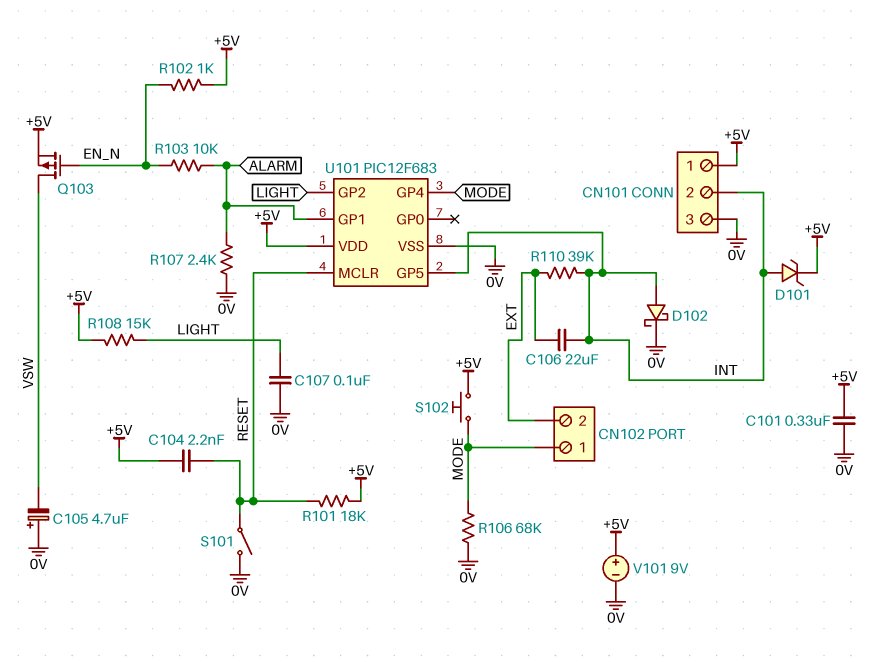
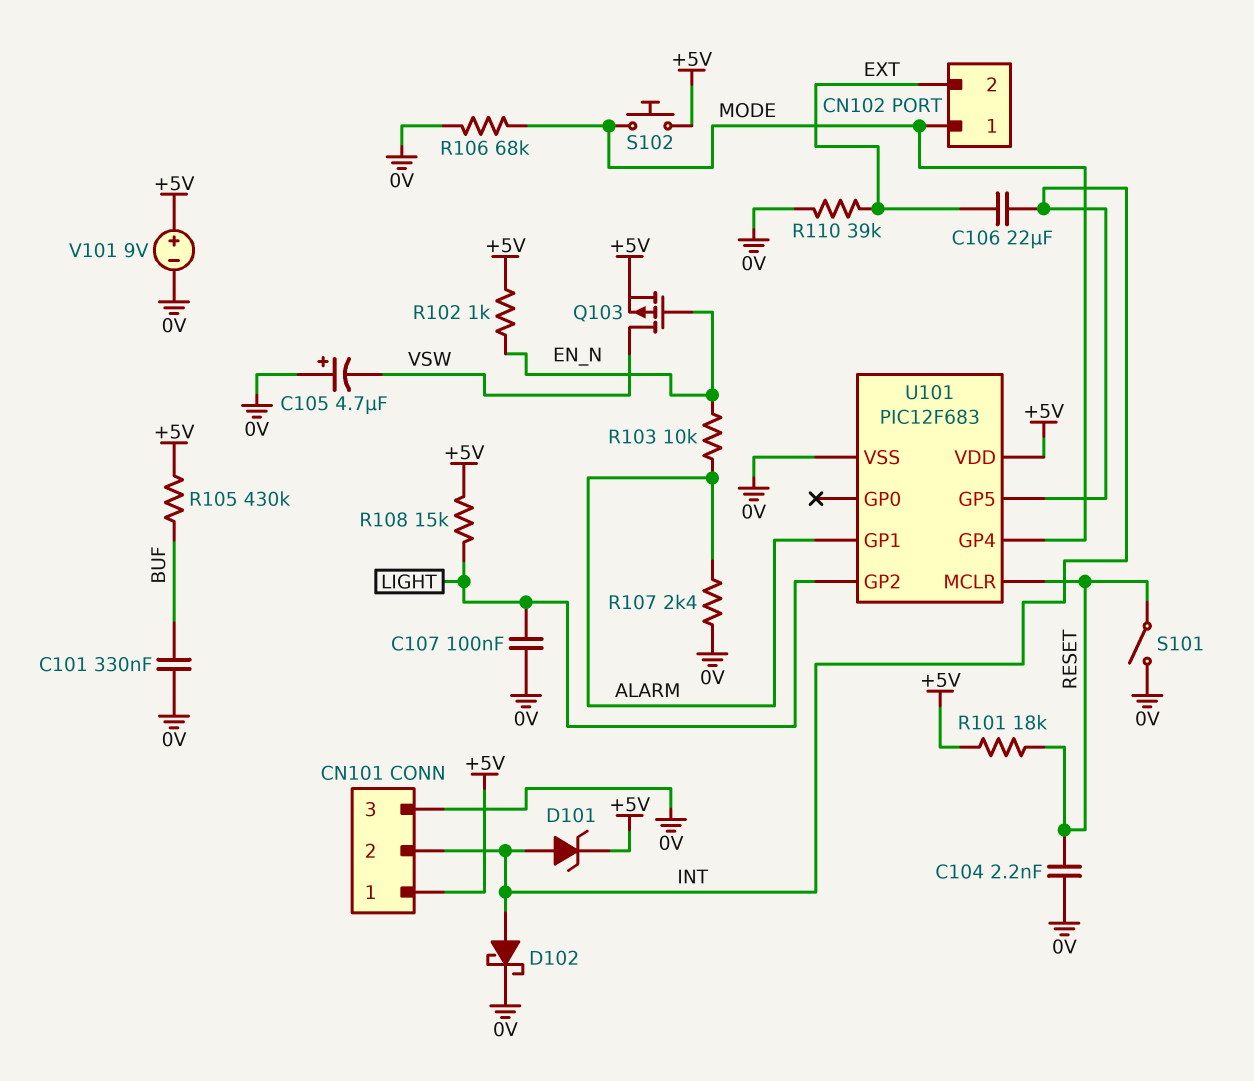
C101: 330nF (+5V, 0V) -> 330nF (0V, BUF)
C104: 2.2nF (+5V, RESET) -> 2.2nF (0V, RESET)
R105: none -> 430k (+5V, BUF)
R110: 39k (EXT, INT) -> 39k (0V, EXT)

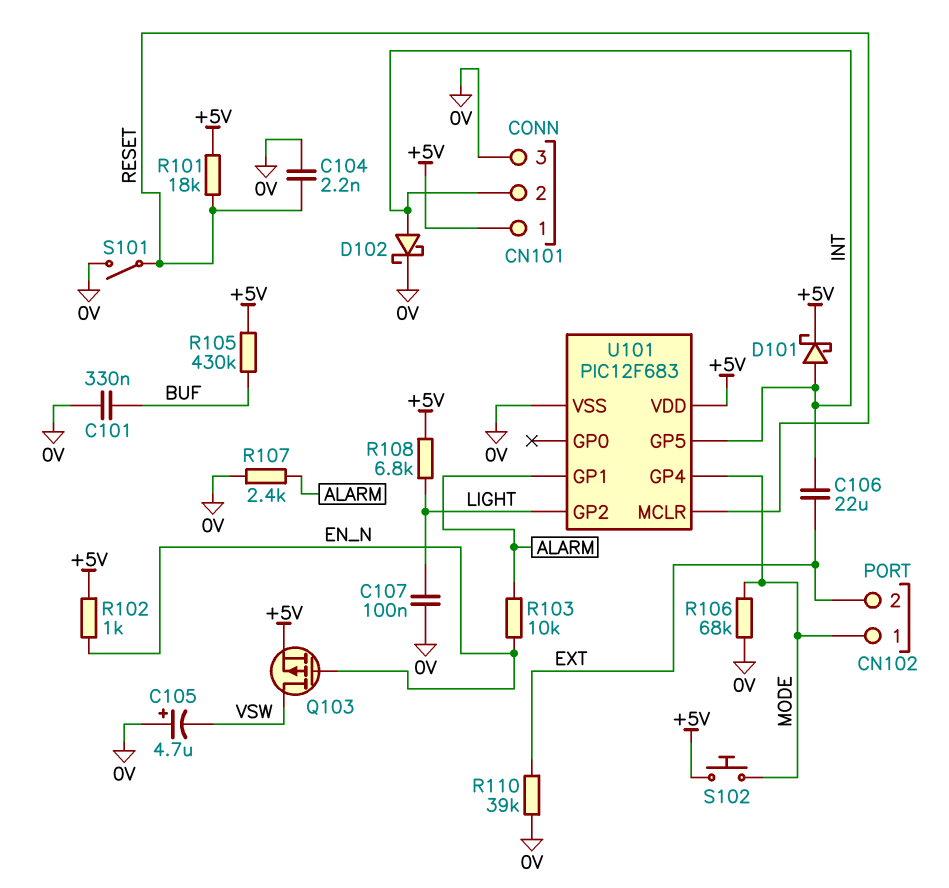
D101: zener (A INT, K +5V) -> schottky (A INT, K +5V)
R108: 15k (+5V, LIGHT) -> 6.8k (+5V, LIGHT)
V101: 9V (plus +5V, minus 0V) -> none

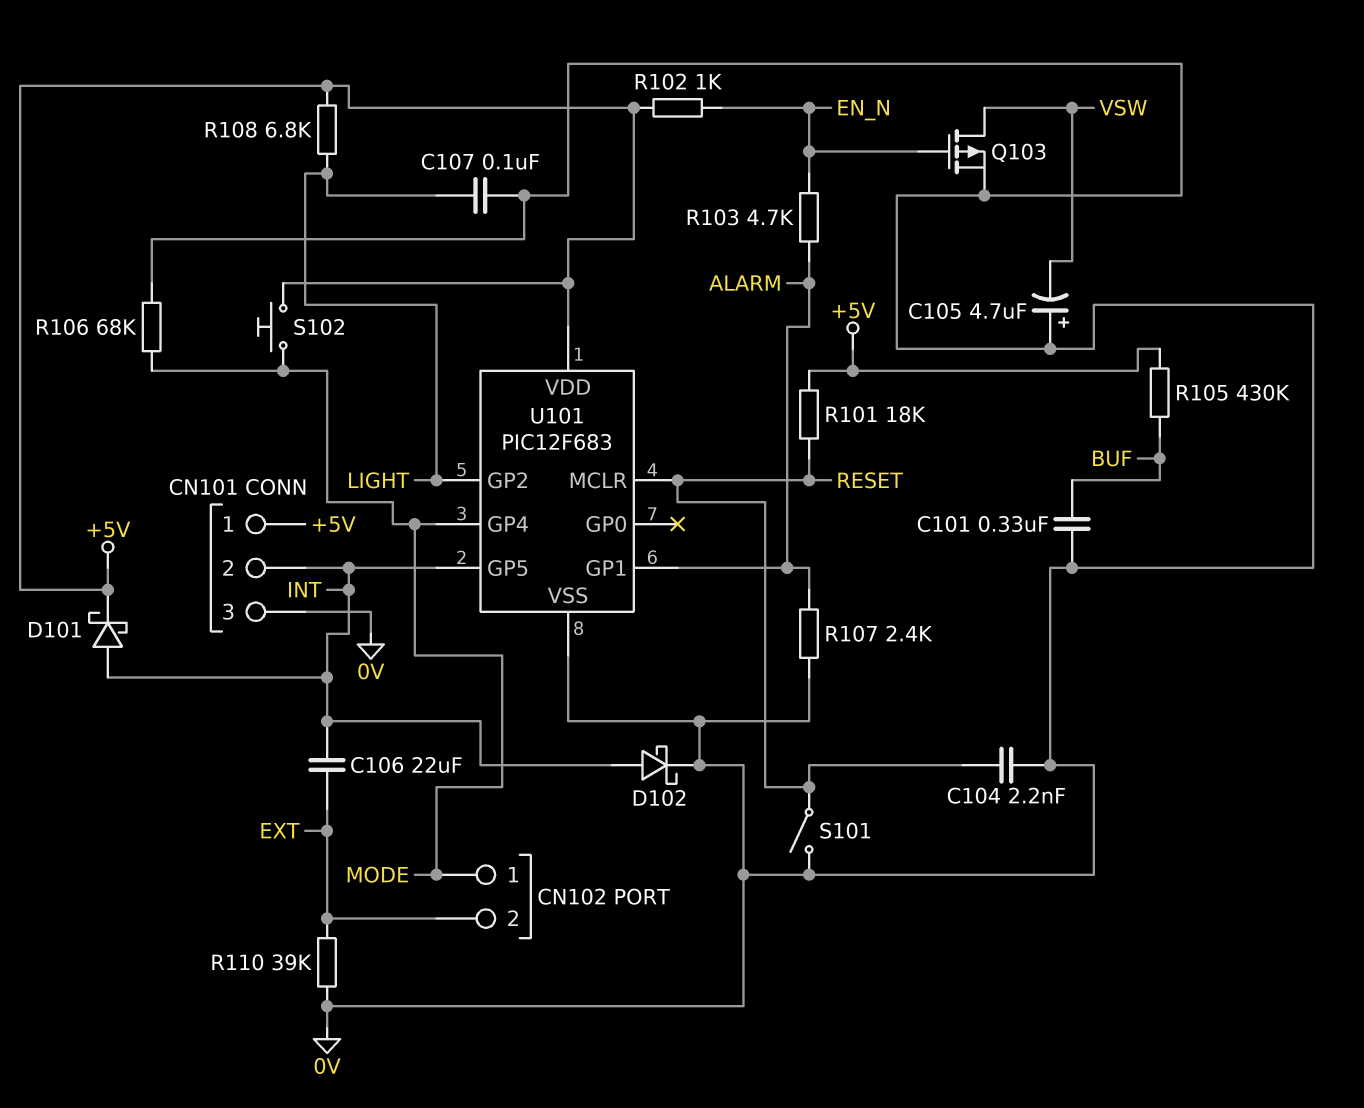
Q103: PMOS (G EN_N, D VSW, S +5V) -> PMOS (G EN_N, D VSW, S 0V)
R103: 10k (ALARM, EN_N) -> 4.7k (ALARM, EN_N)

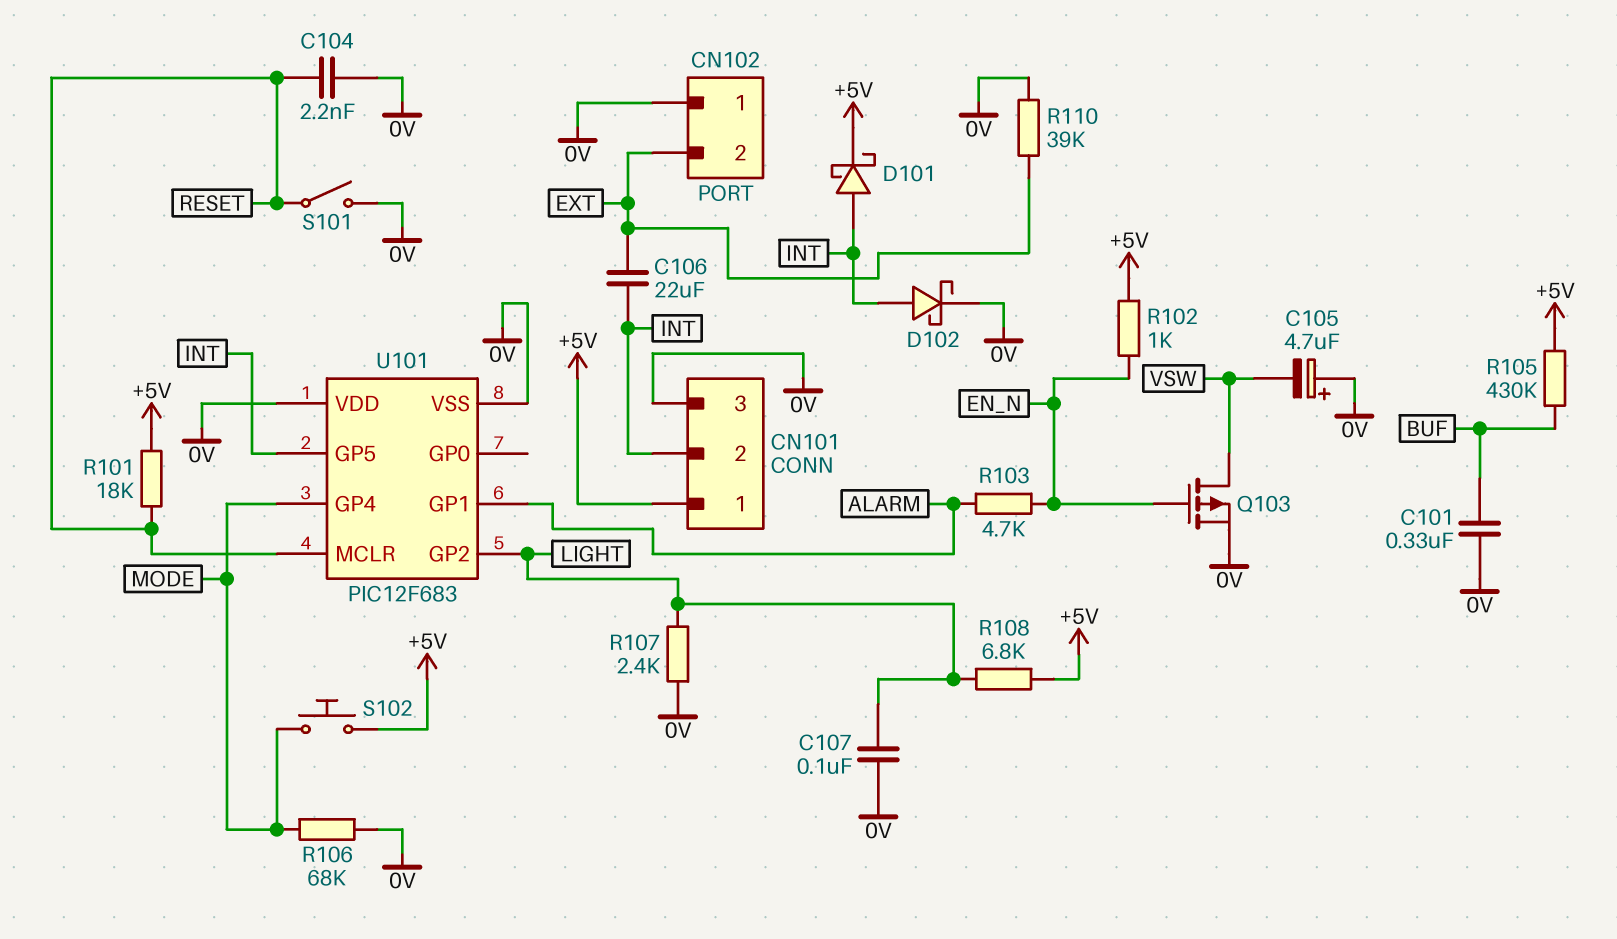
CN102 pin 1: MODE -> 0V
R107: 2.4k (0V, ALARM) -> 2.4k (0V, LIGHT)
U101 pin VDD: +5V -> 0V

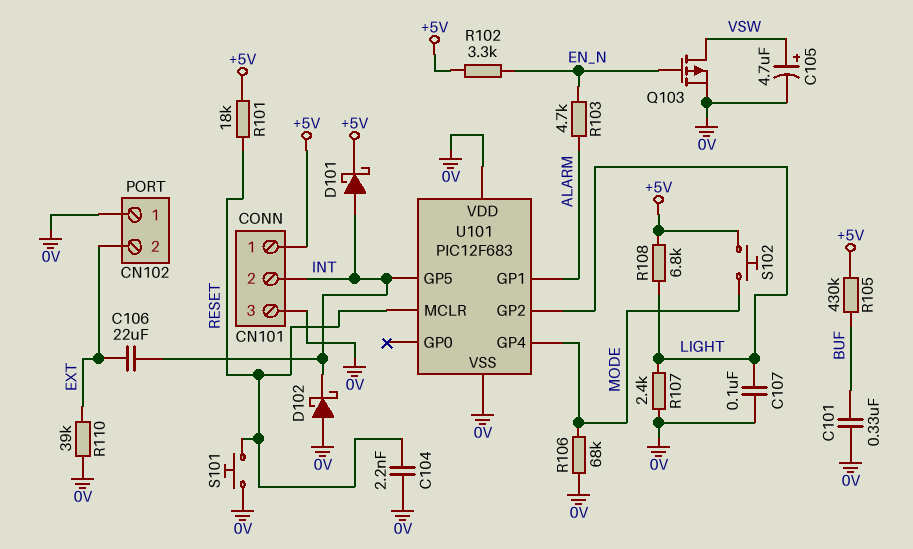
C105: 4.7uF (plus 0V, minus VSW) -> 4.7uF (plus VSW, minus 0V)
D102: schottky (A INT, K 0V) -> schottky (A 0V, K INT)
R102: 1k (+5V, EN_N) -> 3.3k (+5V, EN_N)
S101: switch (0V, RESET) -> button (0V, RESET)

